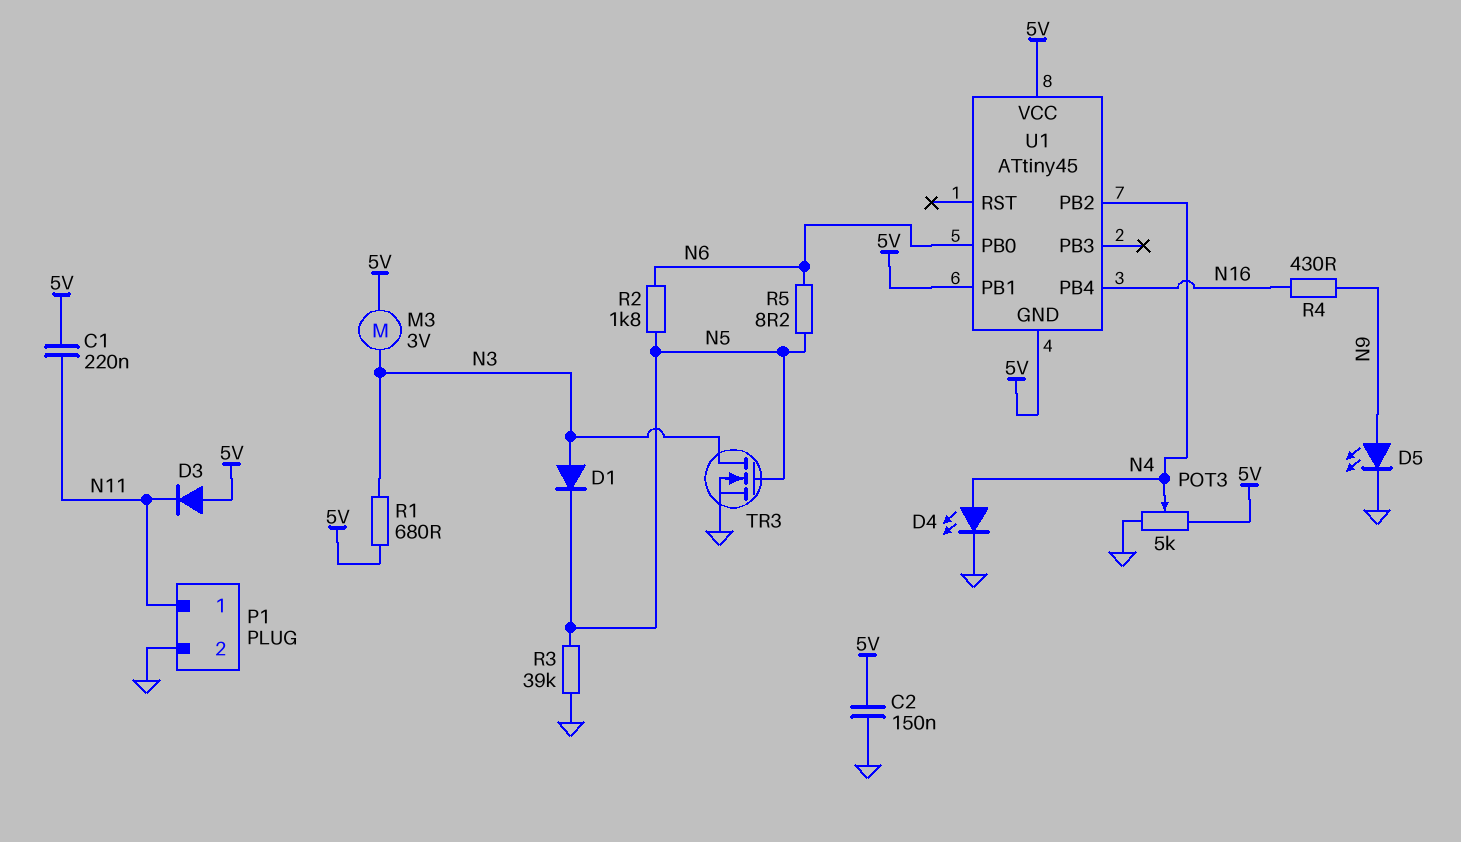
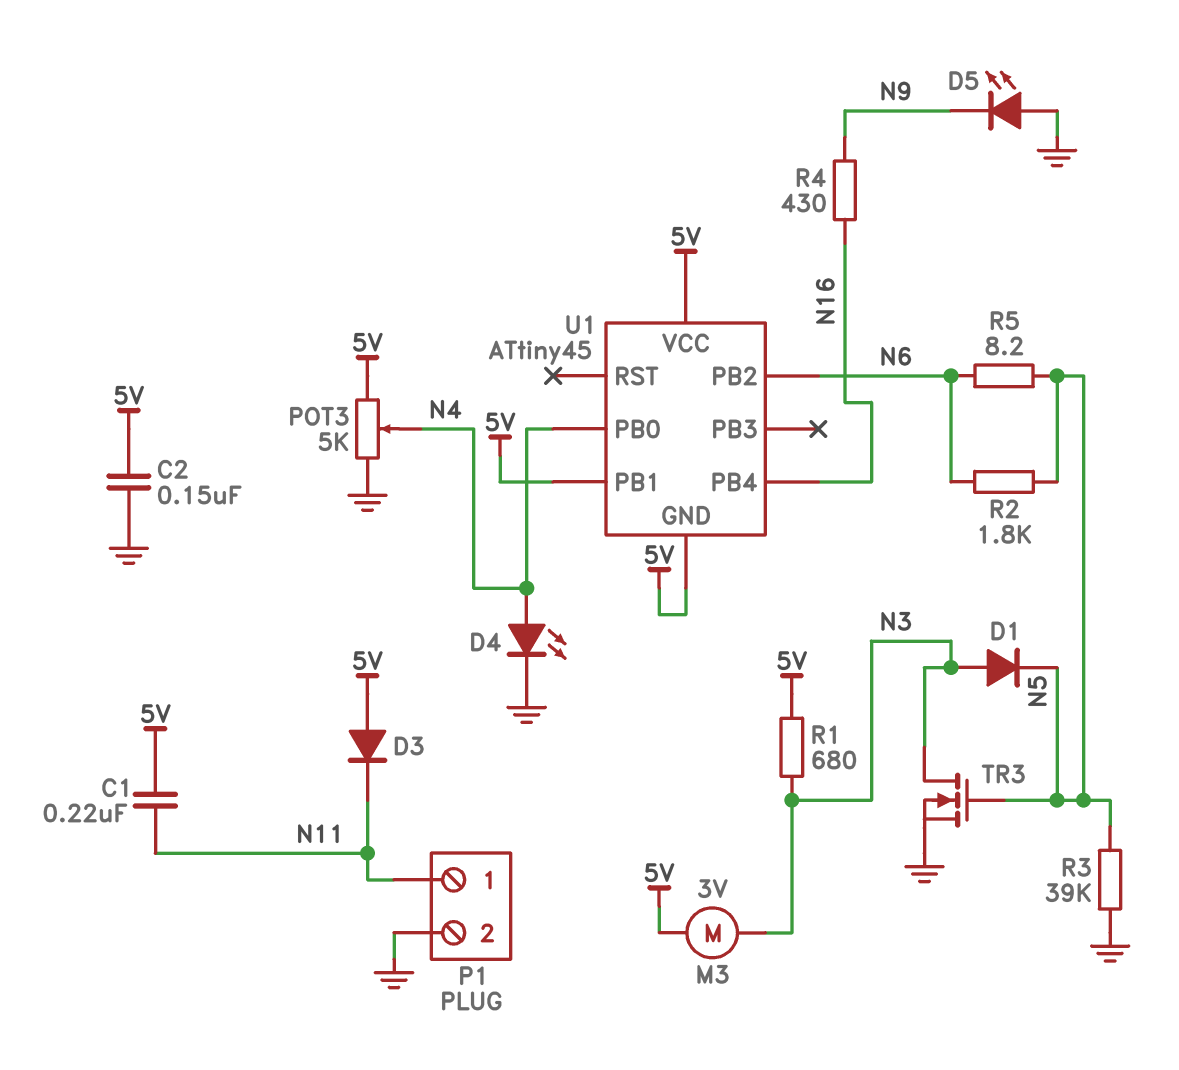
D5: LED (A N9, K GND) -> LED (A GND, K N9)
U1 pin PB0: N6 -> N4
U1 pin PB2: N4 -> N6

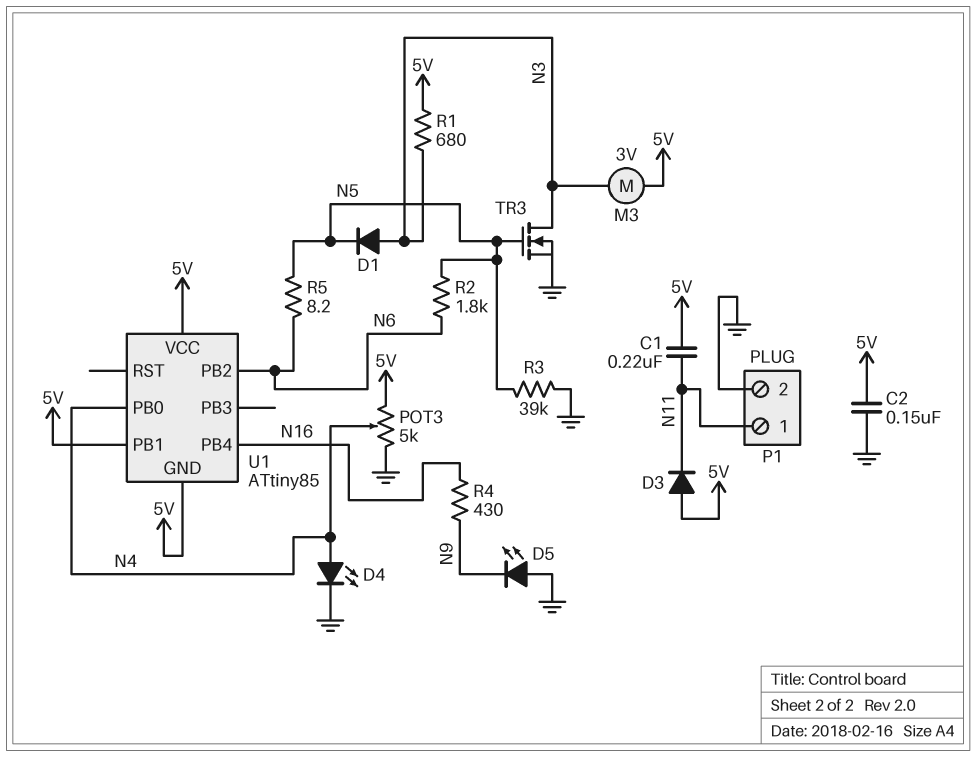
U1: ATtiny45 -> ATtiny85

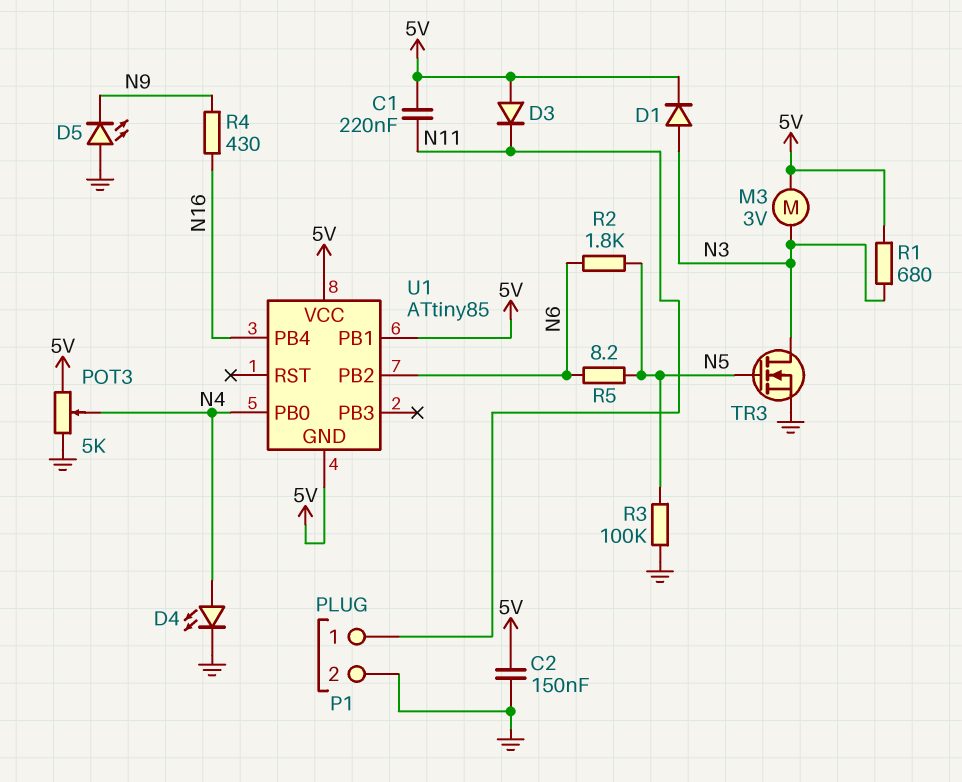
D1: diode (A N3, K N5) -> diode (A N3, K 5V)
R3: 39k (GND, N5) -> 100k (GND, N5)

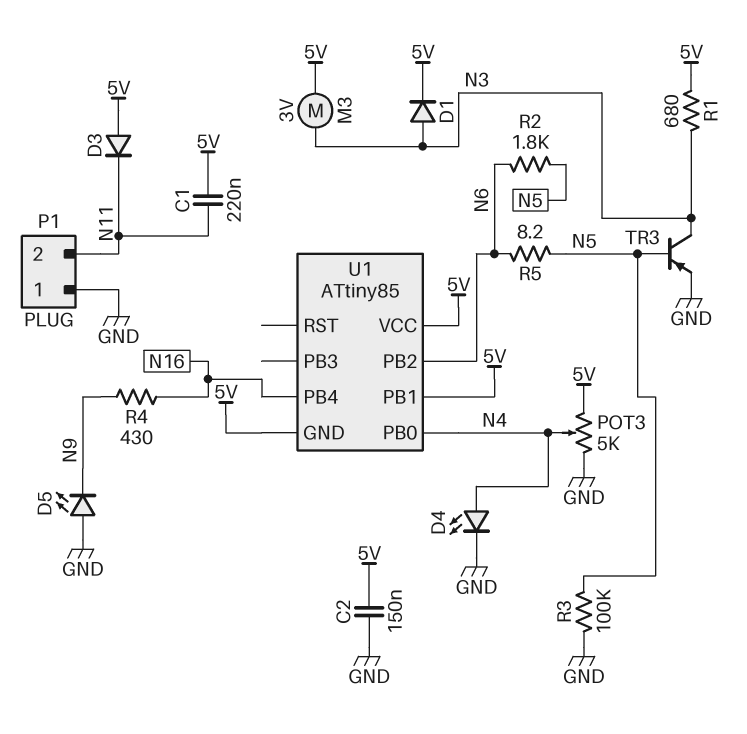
P1 pin 1: N11 -> GND
P1 pin 2: GND -> N11
TR3: NMOS (G N5, D N3, S GND) -> PNP (B N5, C N3, E GND)

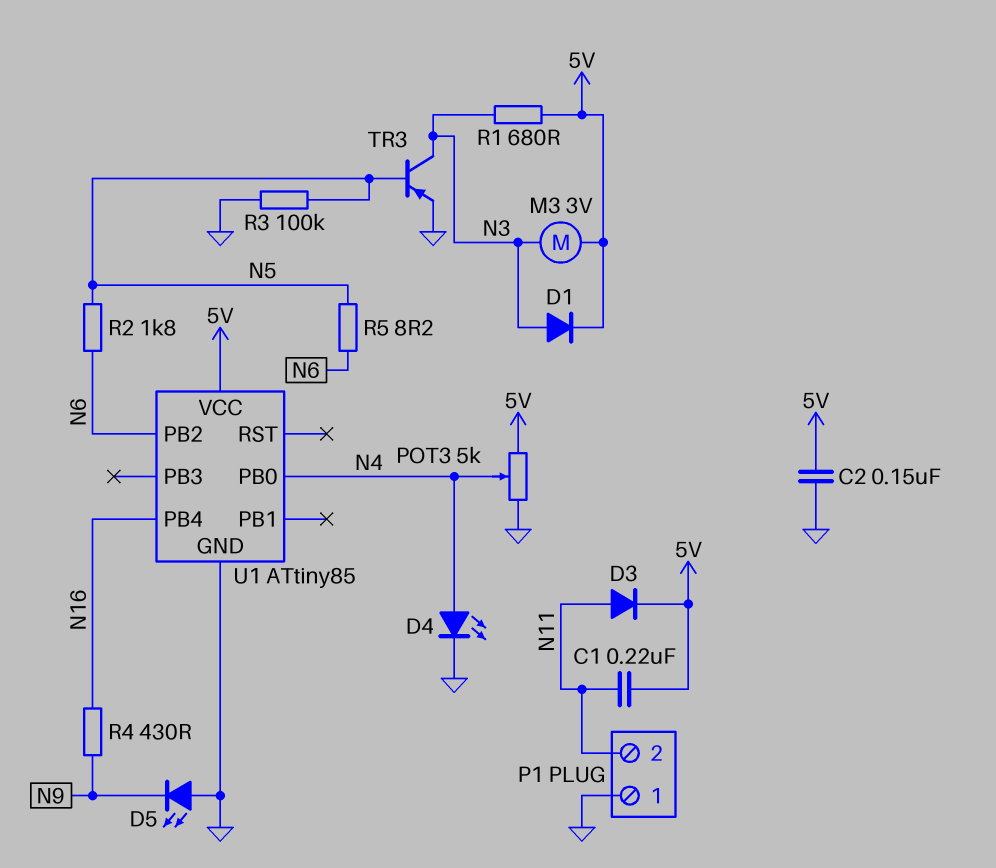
D3: diode (A 5V, K N11) -> diode (A N11, K 5V)
U1 pin GND: 5V -> GND
U1 pin PB1: 5V -> none

